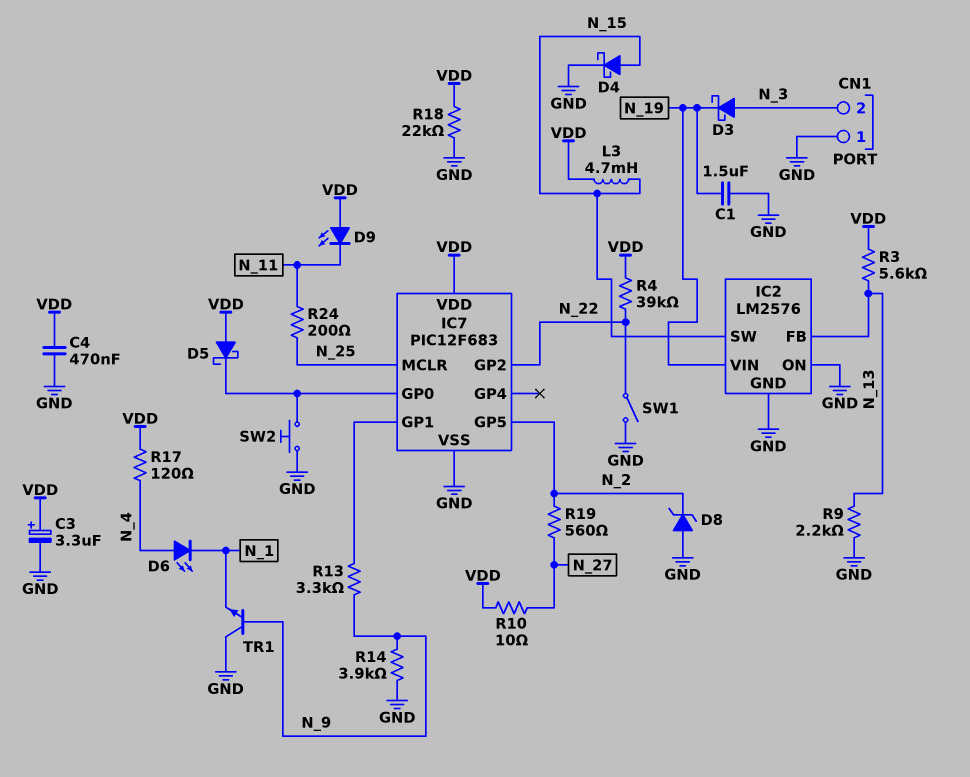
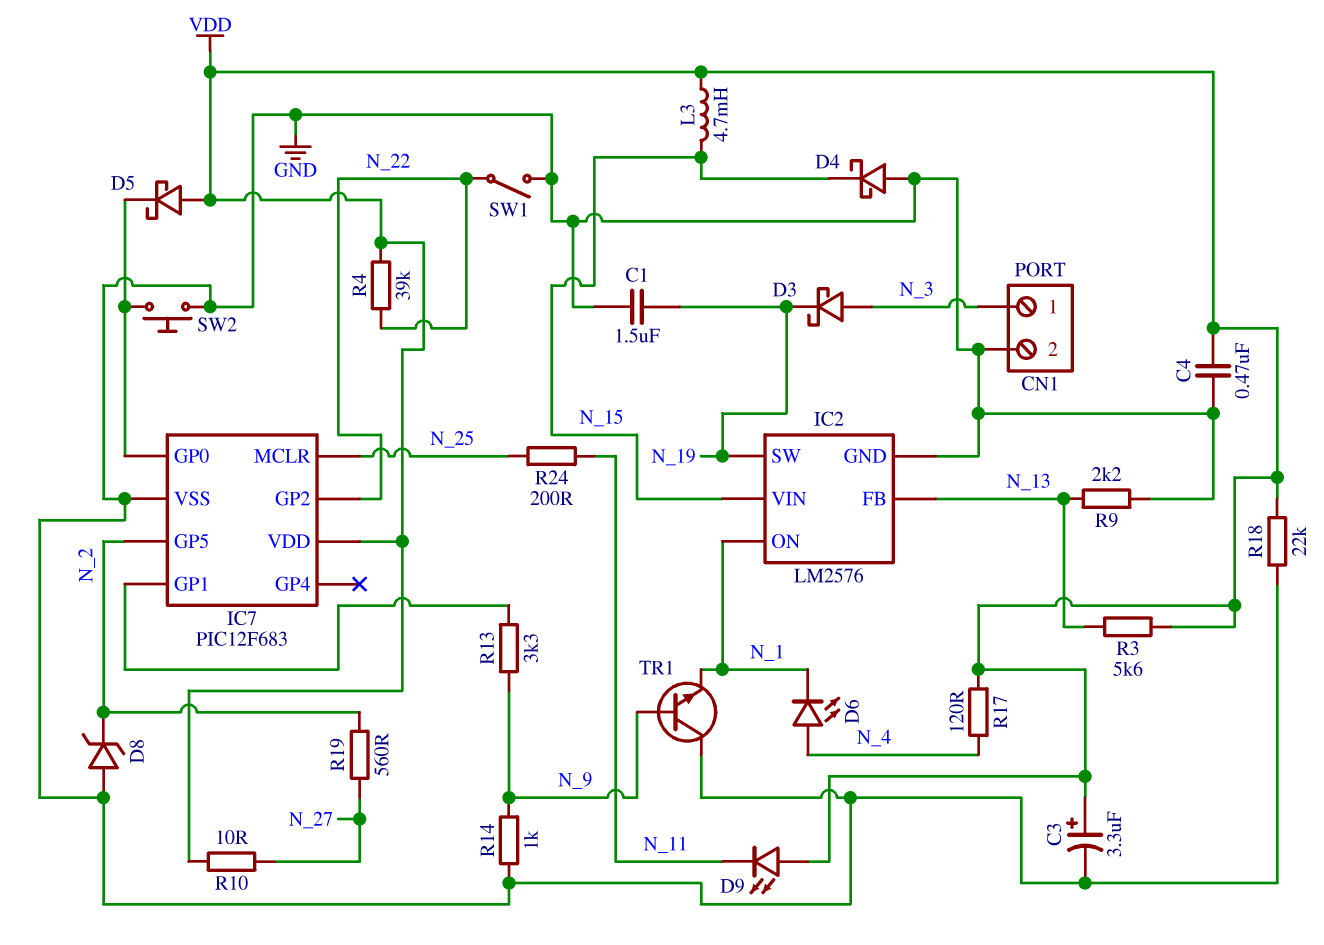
CN1 pin 1: GND -> N_3
CN1 pin 2: N_3 -> GND
D4: schottky (A N_15, K GND) -> schottky (A GND, K N_15)
IC2 pin ON: GND -> N_1
IC2 pin SW: N_15 -> N_19
IC2 pin VIN: N_19 -> N_15
R14: 3.9k (GND, N_9) -> 1k (GND, N_9)

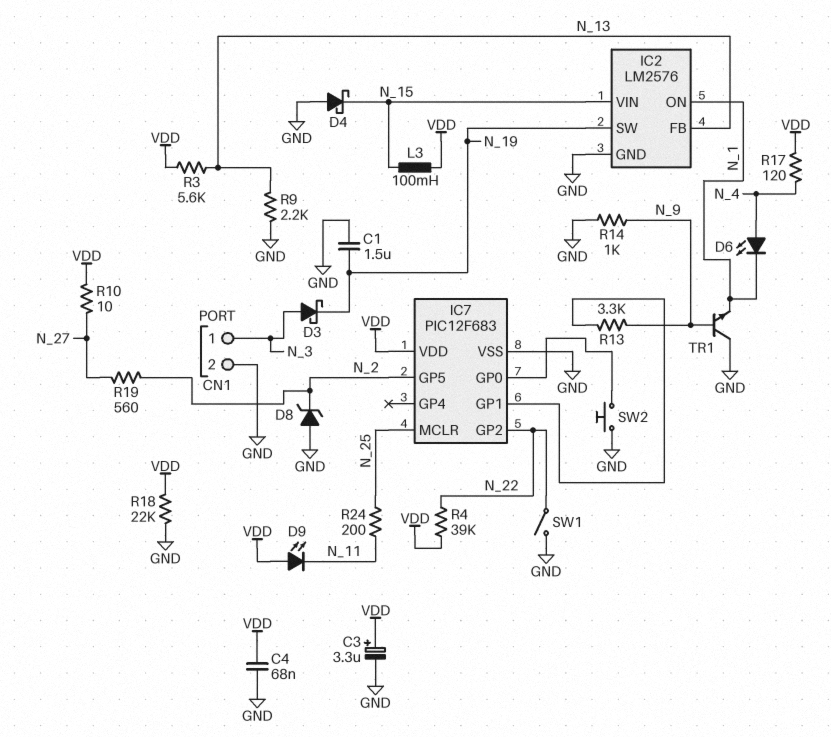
C4: 470nF (GND, VDD) -> 68nF (GND, VDD)
D5: schottky (A VDD, K IC7/GP0) -> none
L3: 4.7mH (N_15, VDD) -> 100mH (N_15, VDD)

